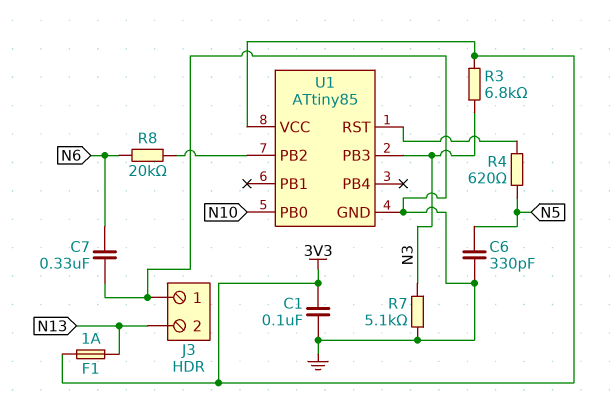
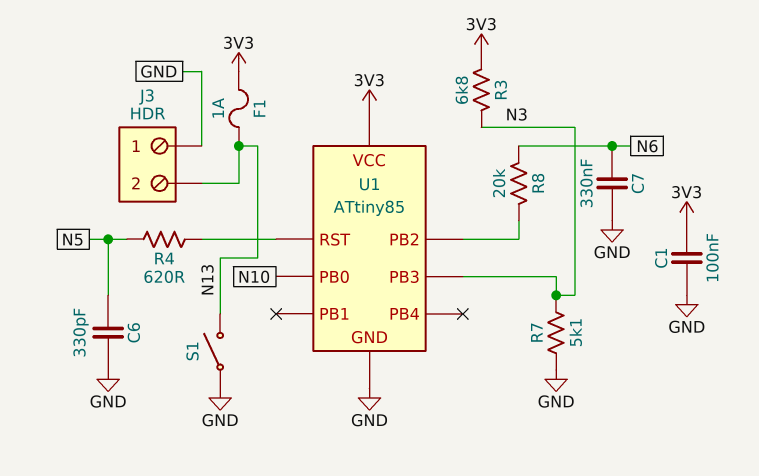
S1: none -> switch (GND, N13)

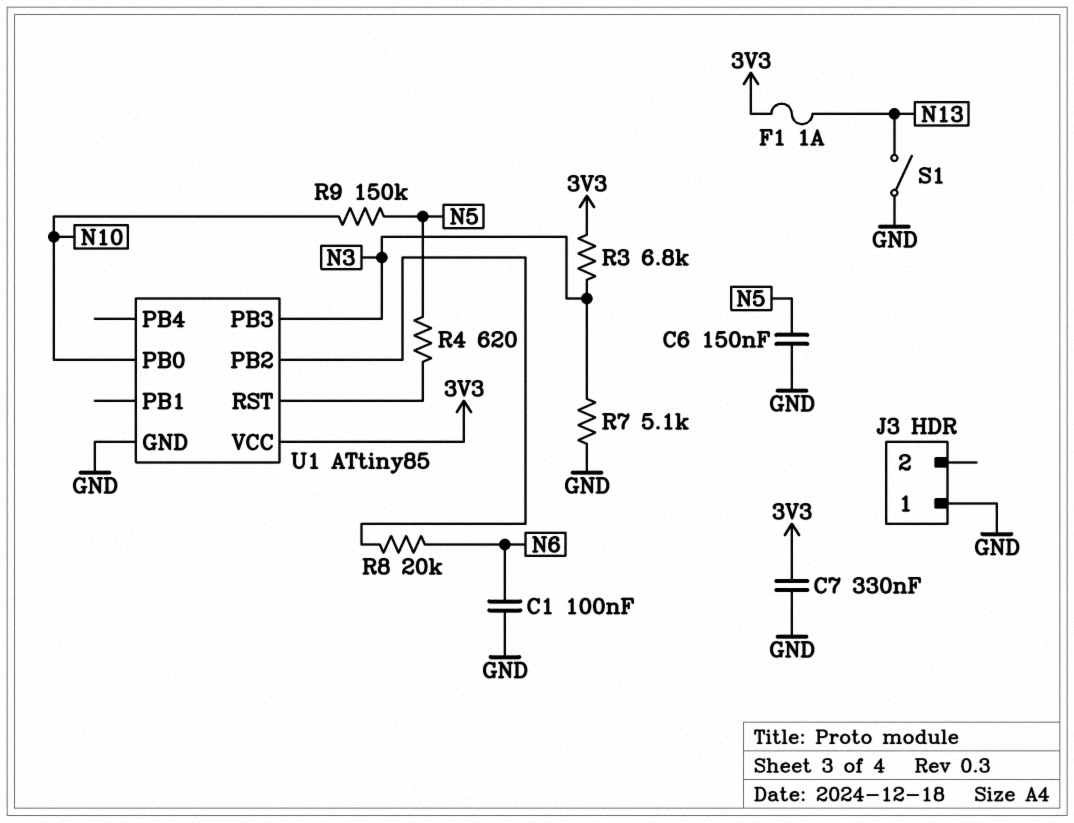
C1: 100nF (3V3, GND) -> 100nF (GND, N6)
C6: 330pF (GND, N5) -> 150nF (GND, N5)
C7: 330nF (GND, N6) -> 330nF (3V3, GND)
J3 pin 2: N13 -> none
R9: none -> 150k (N5, N10)

